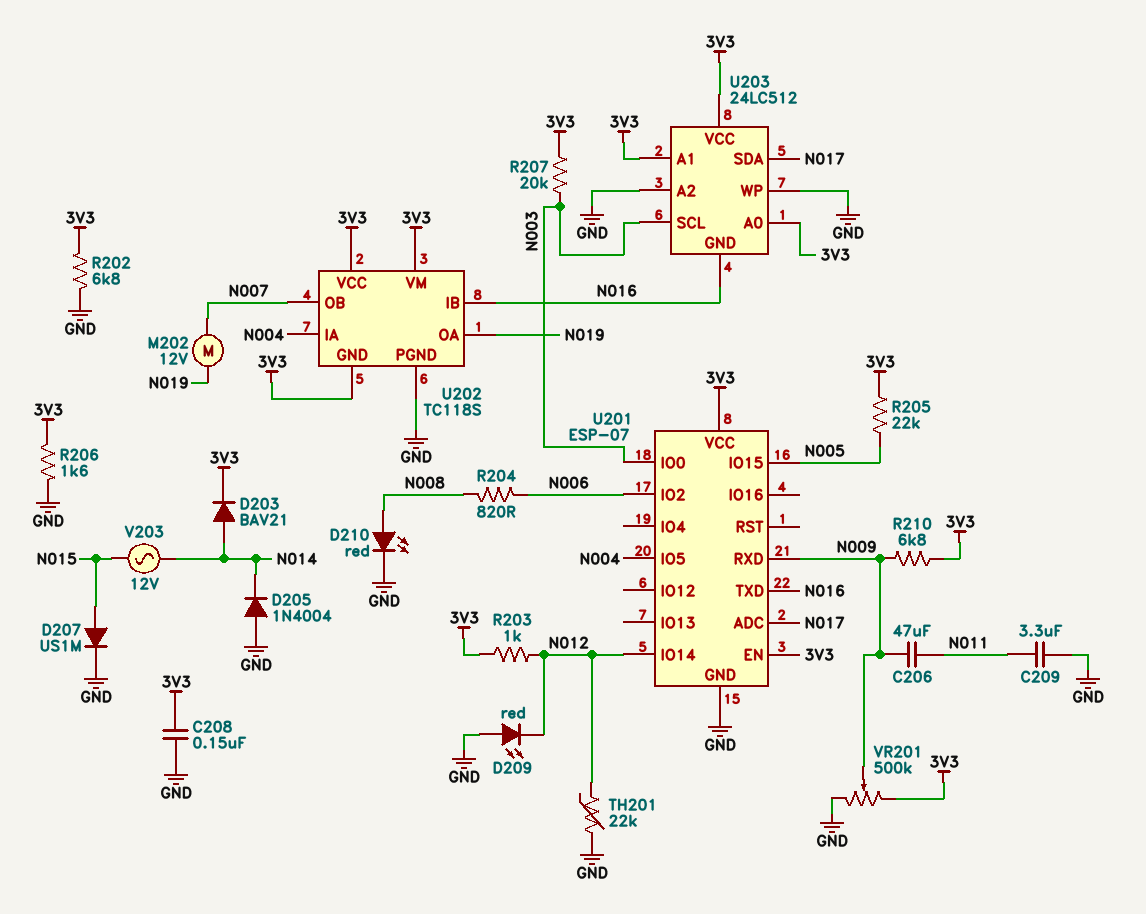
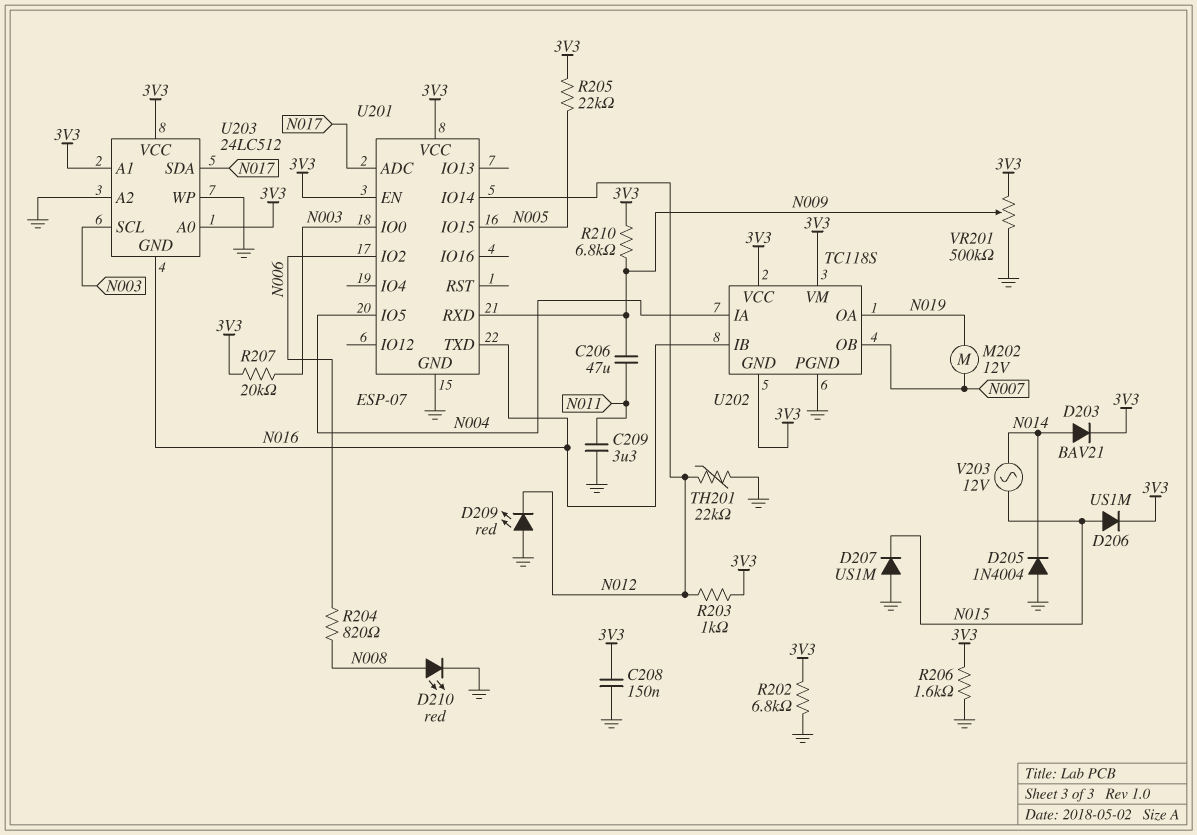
D206: none -> diode US1M (A N015, K 3V3)
D207: diode US1M (A N015, K GND) -> diode US1M (A GND, K N015)

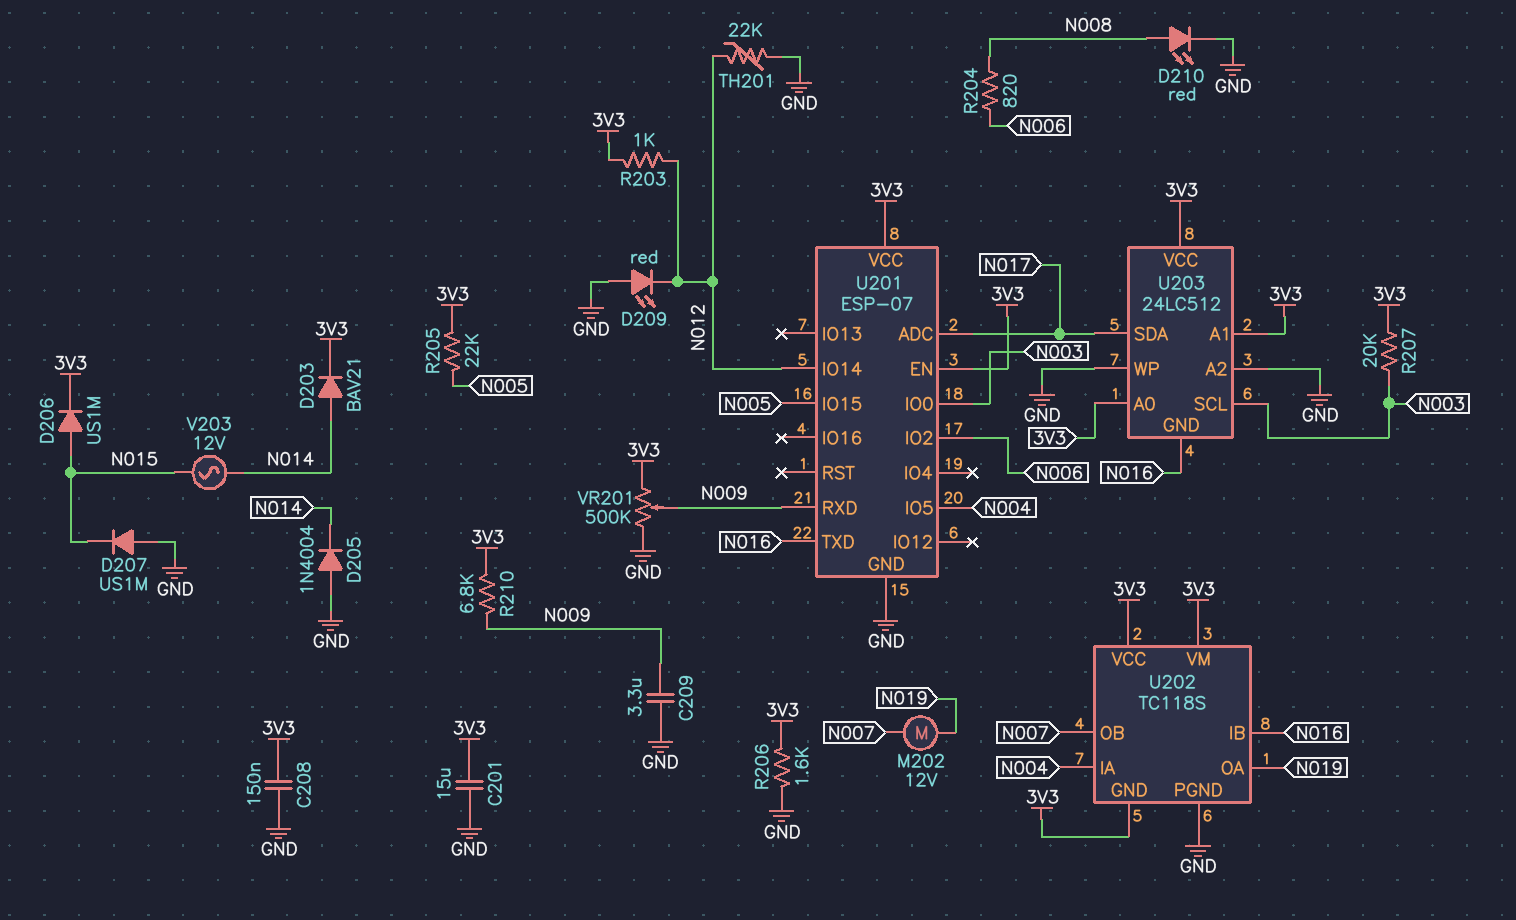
C201: none -> 15uF (3V3, GND)
C206: 47uF (N009, N011) -> none
C209: 3.3uF (GND, N011) -> 3.3uF (GND, N009)
R202: 6.8k (3V3, GND) -> none

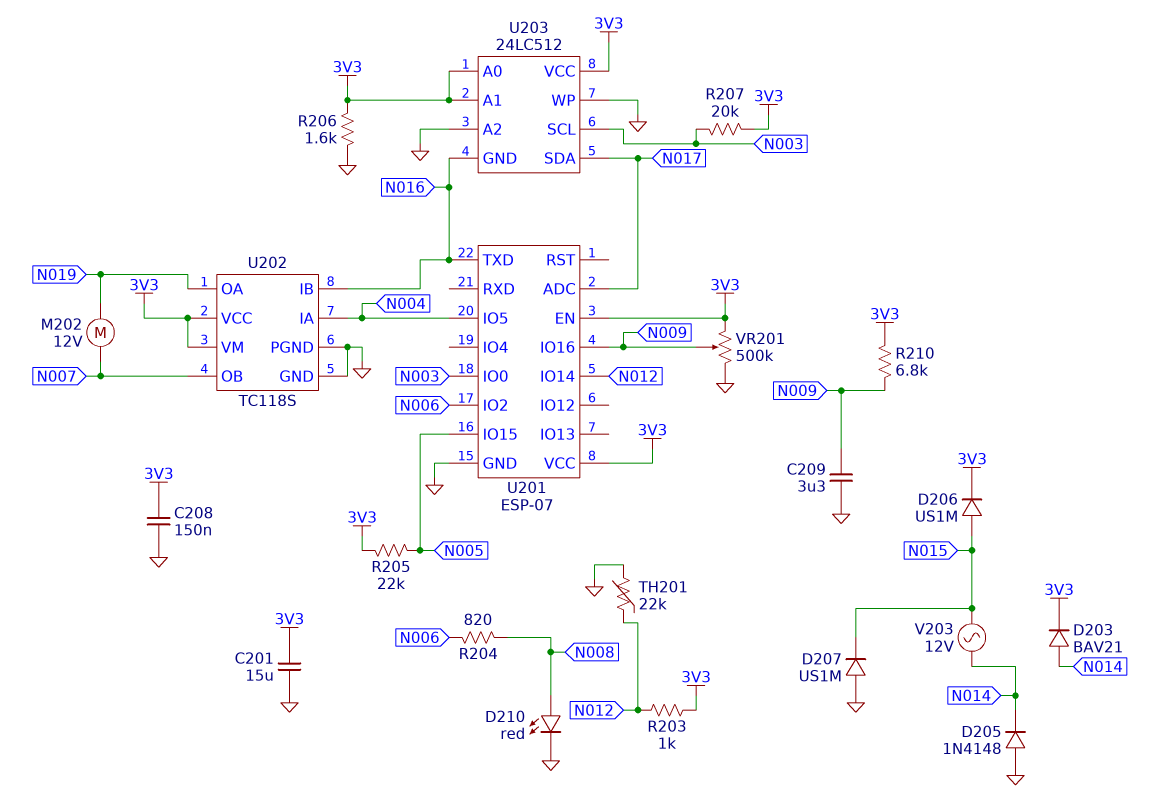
D205: diode 1N4004 (A GND, K N014) -> diode 1N4148 (A GND, K N014)
D209: LED red (A GND, K N012) -> none
U201 pin IO16: none -> N009
U201 pin RXD: N009 -> none
U202 pin GND: 3V3 -> GND

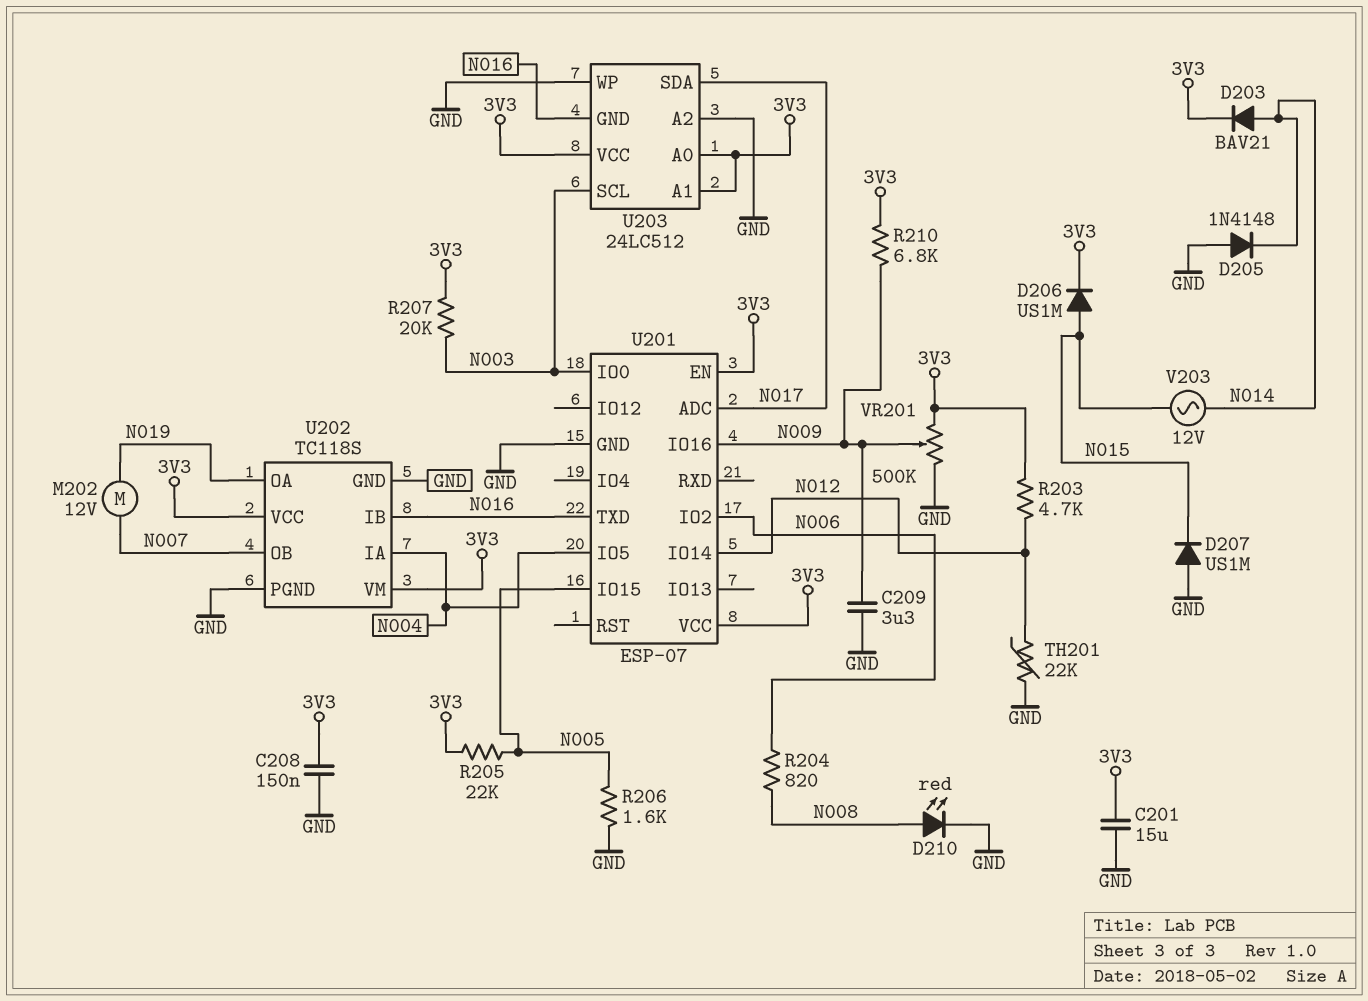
R203: 1k (3V3, N012) -> 4.7k (3V3, N012)
R206: 1.6k (3V3, GND) -> 1.6k (GND, N005)

